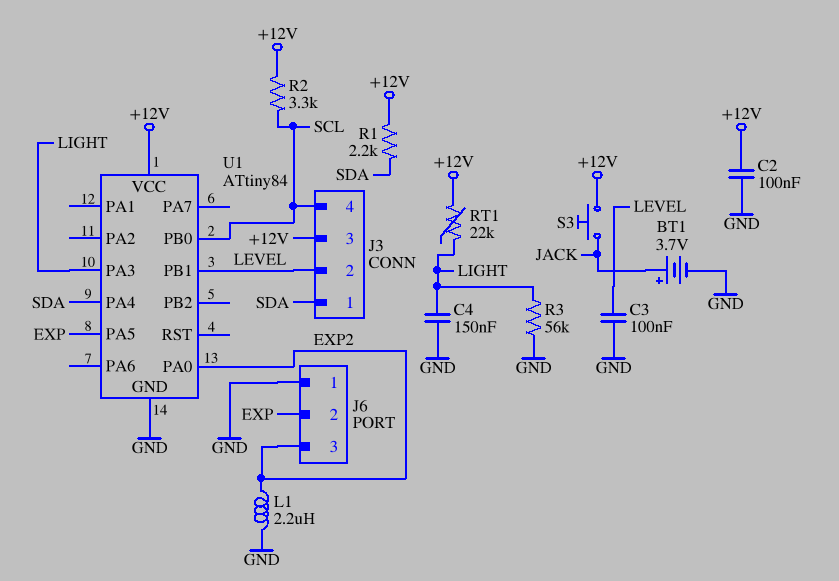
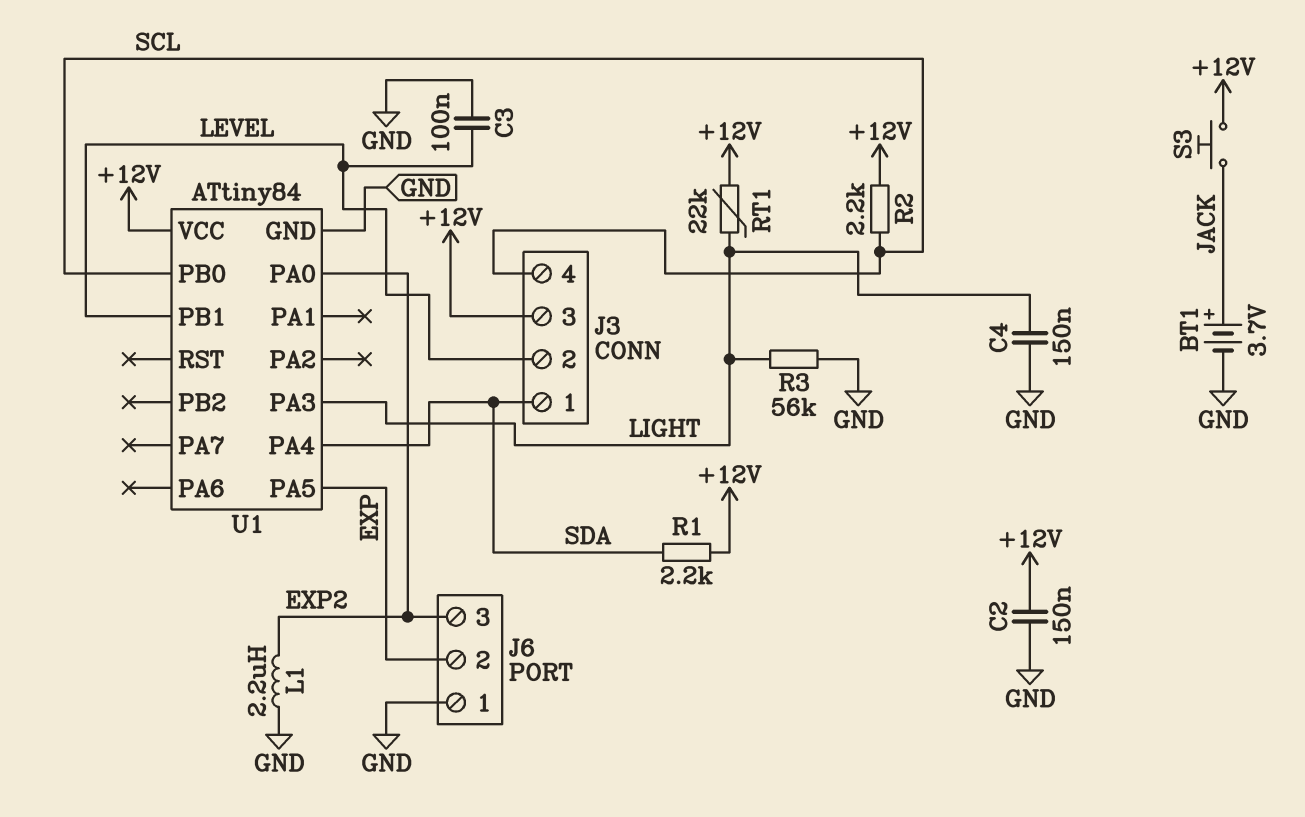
C2: 100nF (+12V, GND) -> 150nF (+12V, GND)
R2: 3.3k (+12V, SCL) -> 2.2k (+12V, SCL)

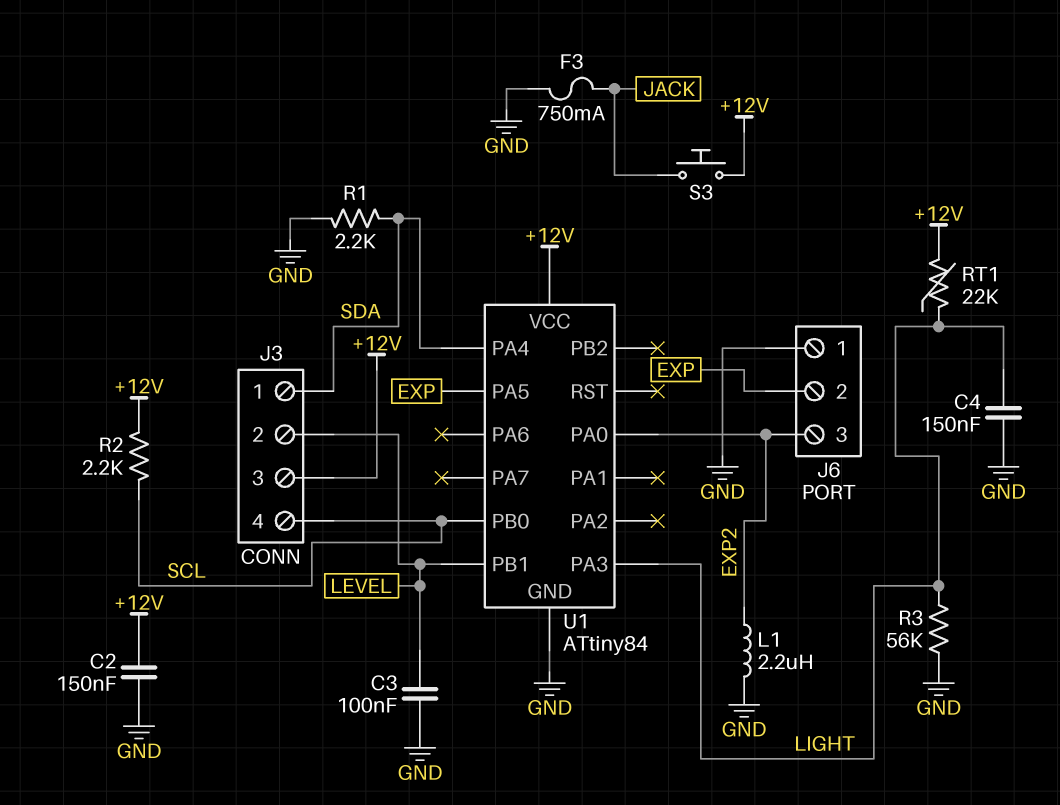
BT1: 3.7V (plus JACK, minus GND) -> none
F3: none -> 750mA (GND, JACK)
R1: 2.2k (+12V, SDA) -> 2.2k (GND, SDA)

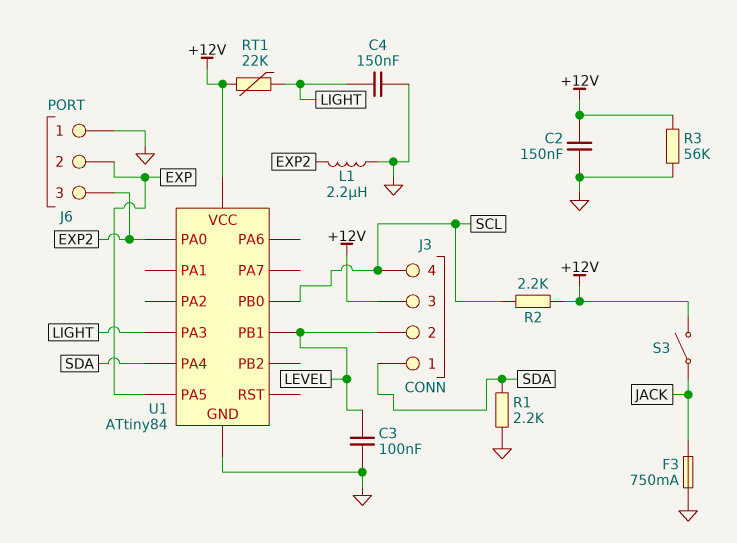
R3: 56k (GND, LIGHT) -> 56k (+12V, GND)
S3: button (+12V, JACK) -> switch (+12V, JACK)

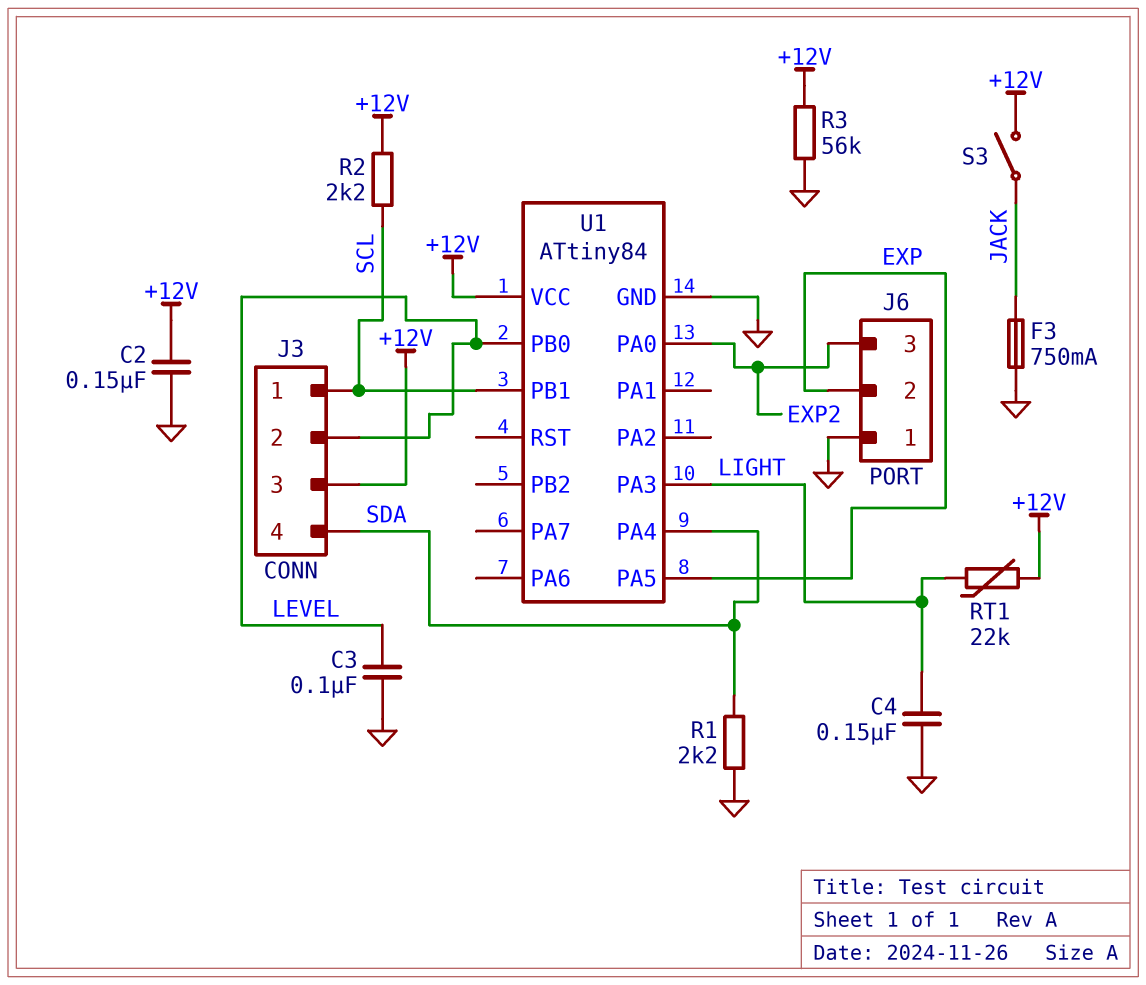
J3 pin 1: SDA -> SCL
J3 pin 4: SCL -> SDA
L1: 2.2uH (EXP2, GND) -> none
U1 pin PB0: SCL -> LEVEL
U1 pin PB1: LEVEL -> SCL

